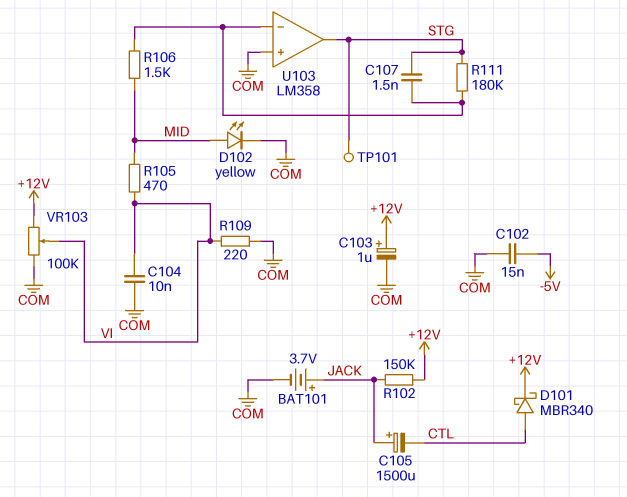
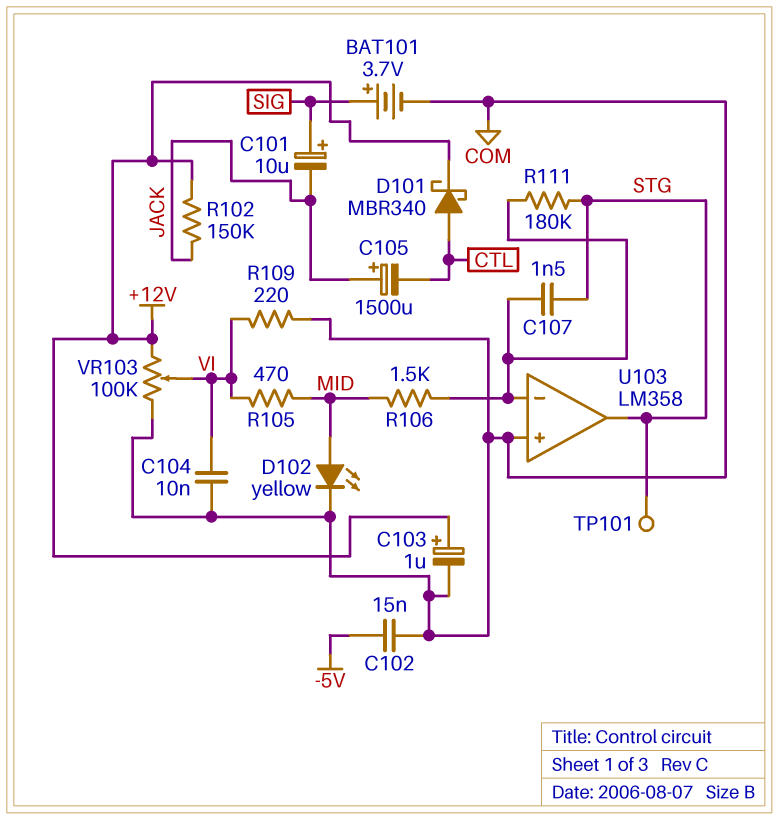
BAT101: 3.7V (plus JACK, minus COM) -> 3.7V (plus SIG, minus COM)
C101: none -> 10uF (plus SIG, minus JACK)

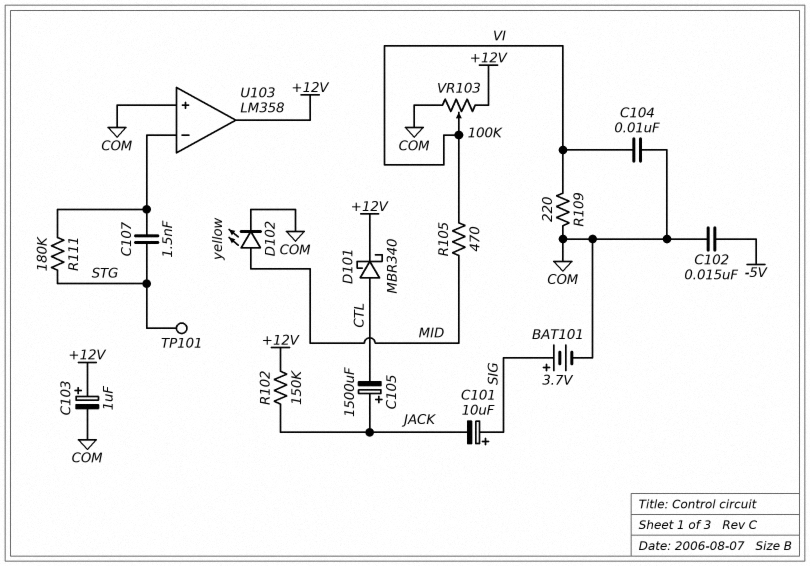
R106: 1.5k (MID, U103/in-) -> none
U103 pin out: STG -> +12V

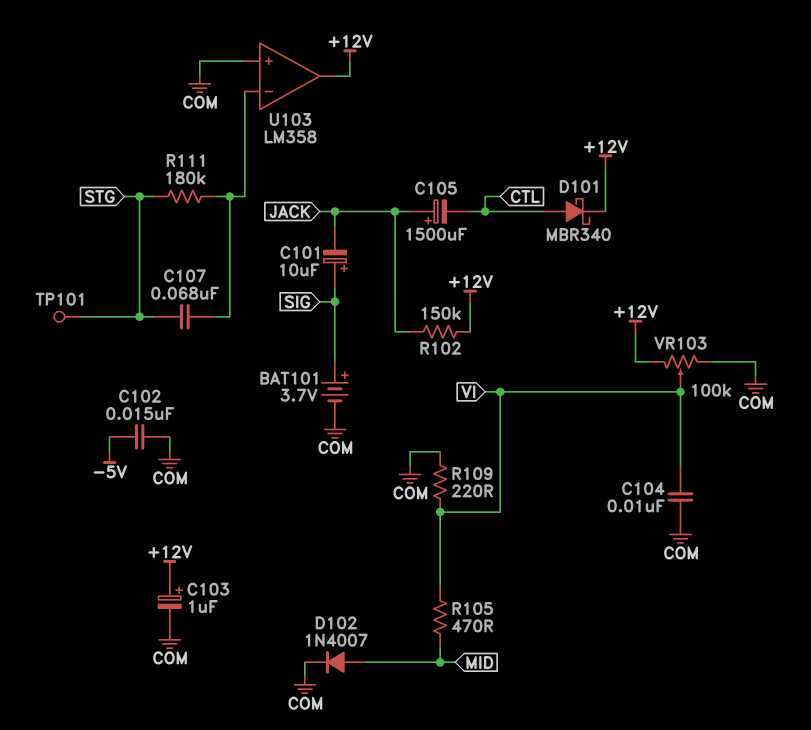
C107: 1.5nF (STG, U103/in-) -> 68nF (STG, U103/in-)
D102: LED yellow (A MID, K COM) -> diode 1N4007 (A MID, K COM)

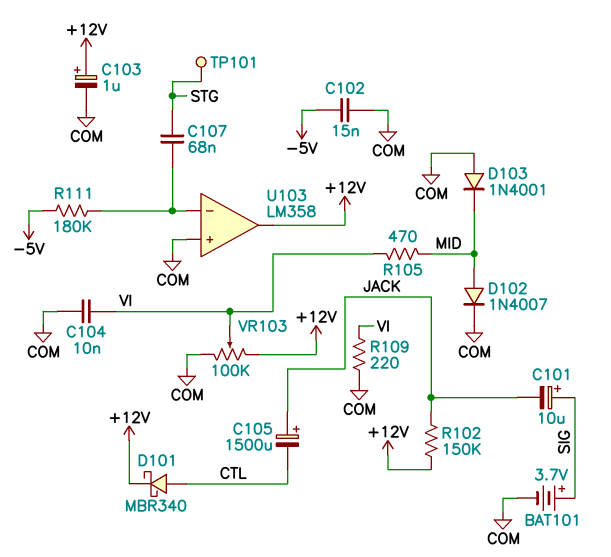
D103: none -> diode 1N4001 (A COM, K MID)
R111: 180k (STG, U103/in-) -> 180k (-5V, U103/in-)

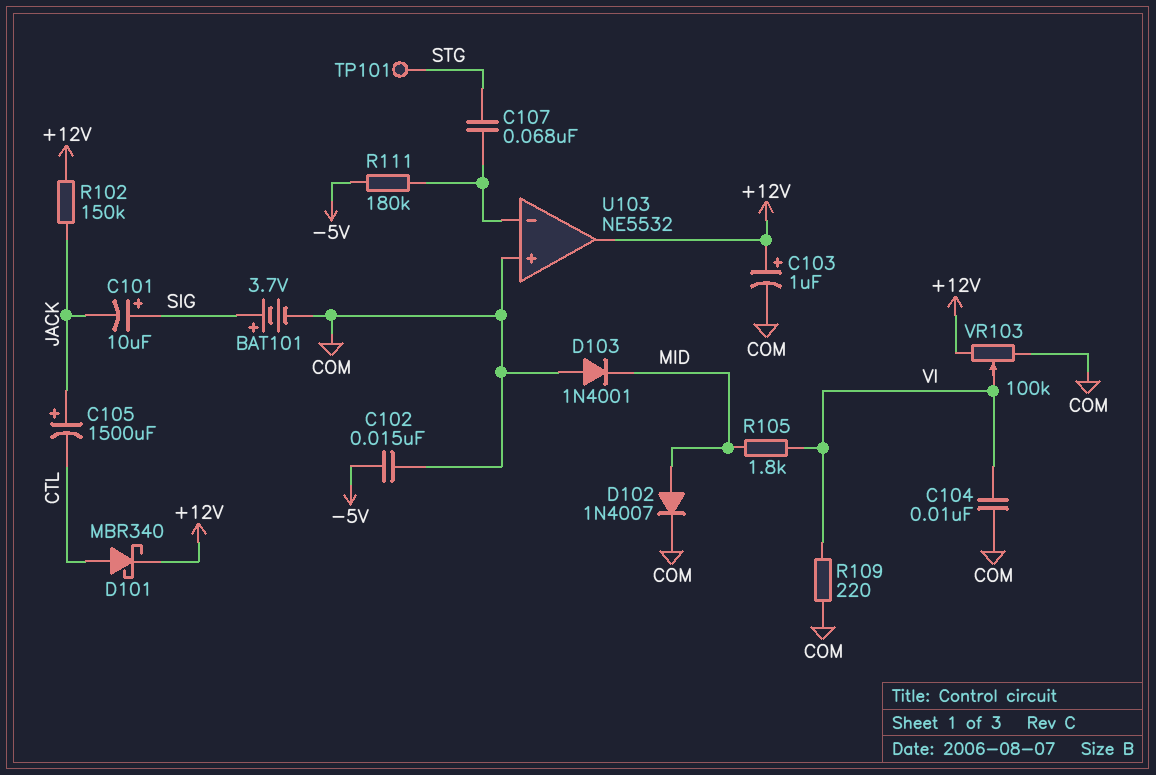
R105: 470 (MID, VI) -> 1.8k (MID, VI)
U103: LM358 -> NE5532

